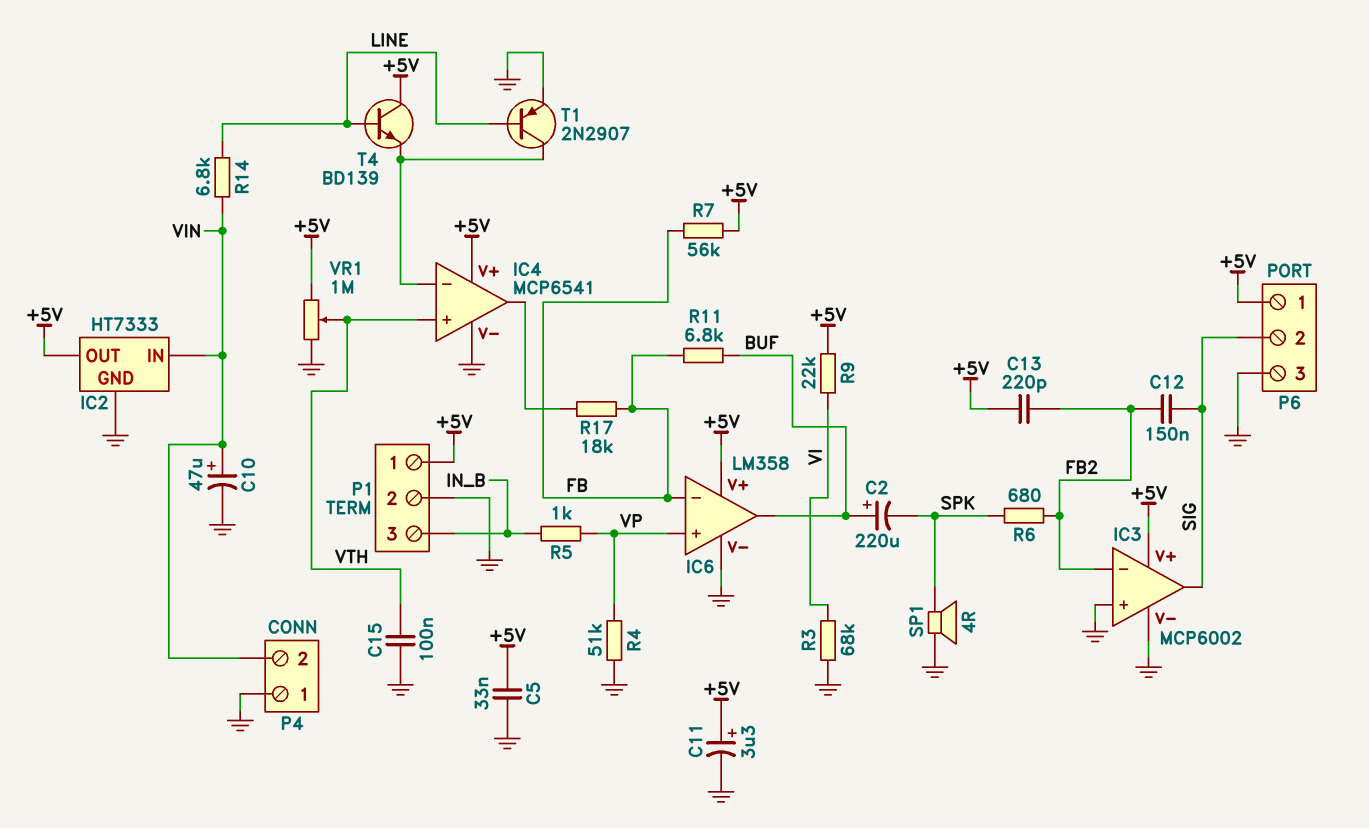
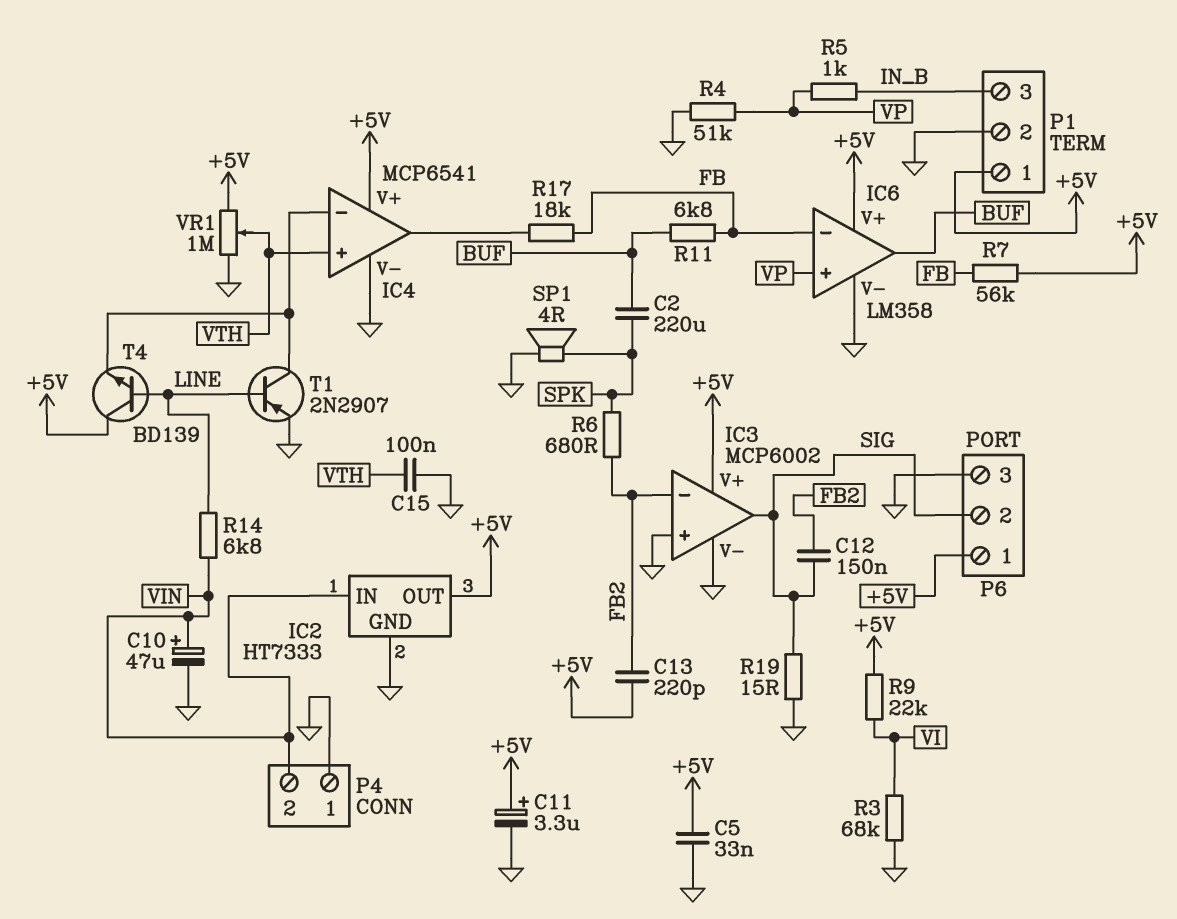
C2: 220uF (plus BUF, minus SPK) -> 220uF (BUF, SPK)
R19: none -> 15 (GND, SIG)

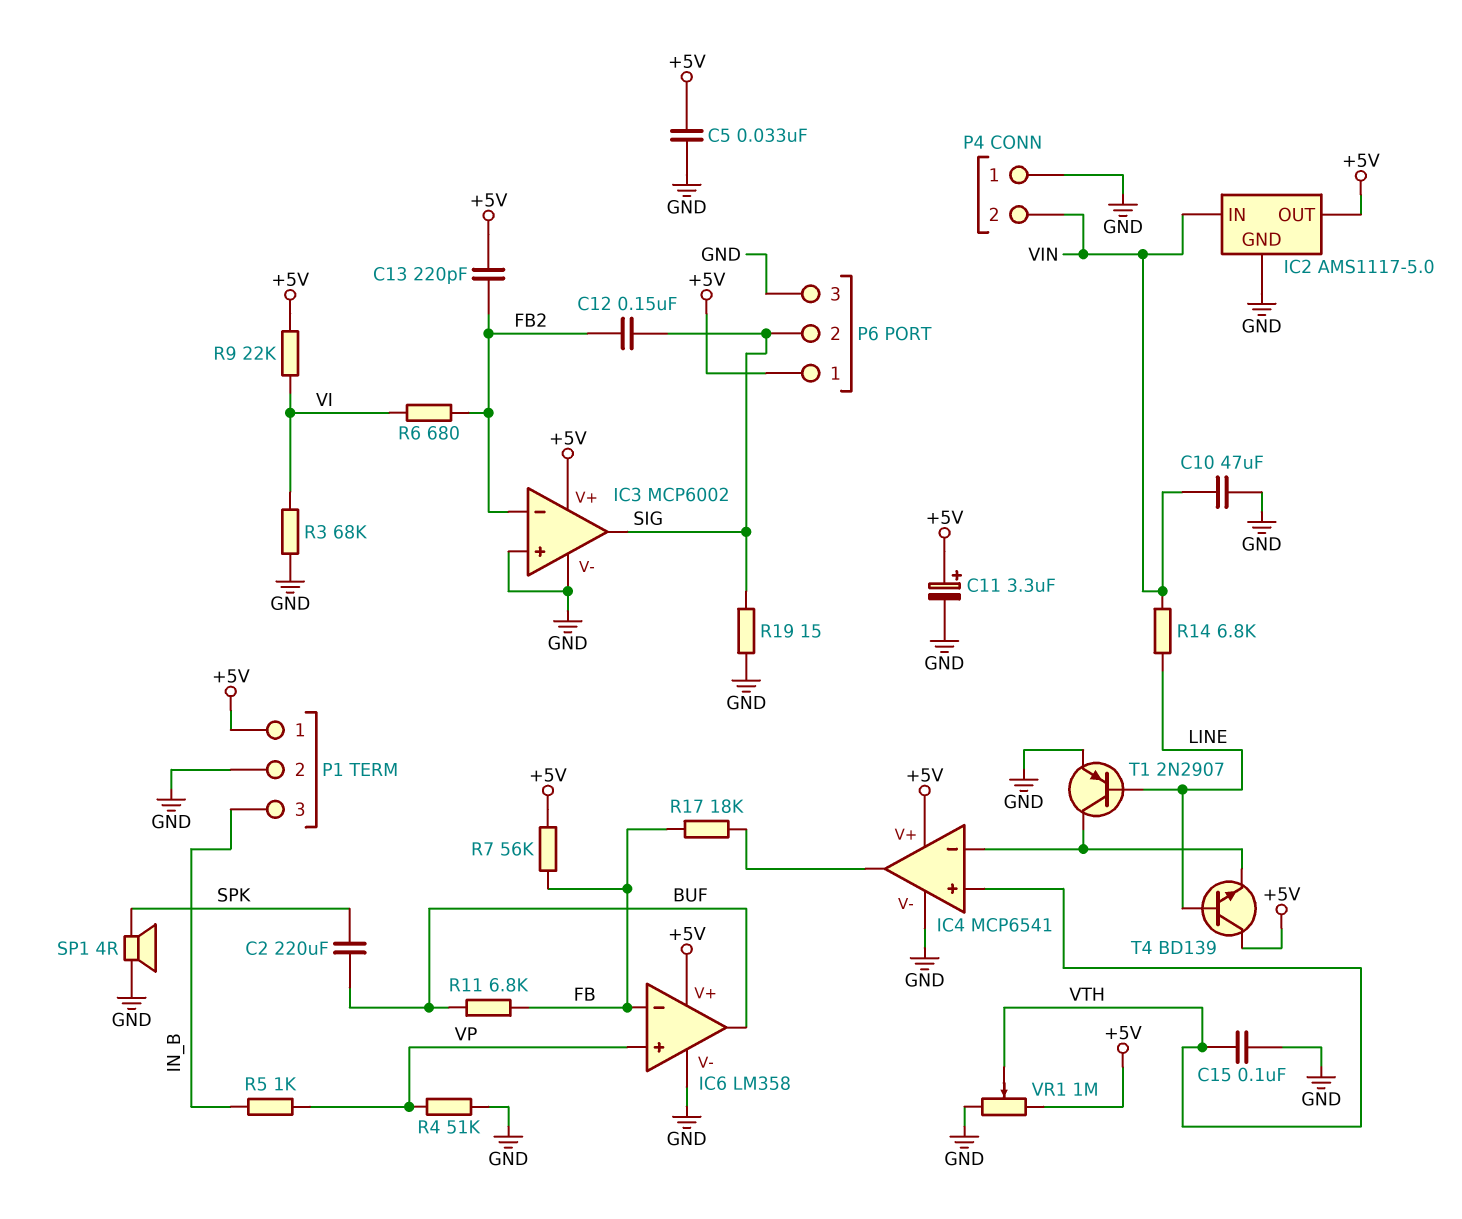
C10: 47uF (plus VIN, minus GND) -> 47uF (GND, VIN)
IC2: HT7333 -> AMS1117-5.0
R6: 680 (FB2, SPK) -> 680 (FB2, VI)

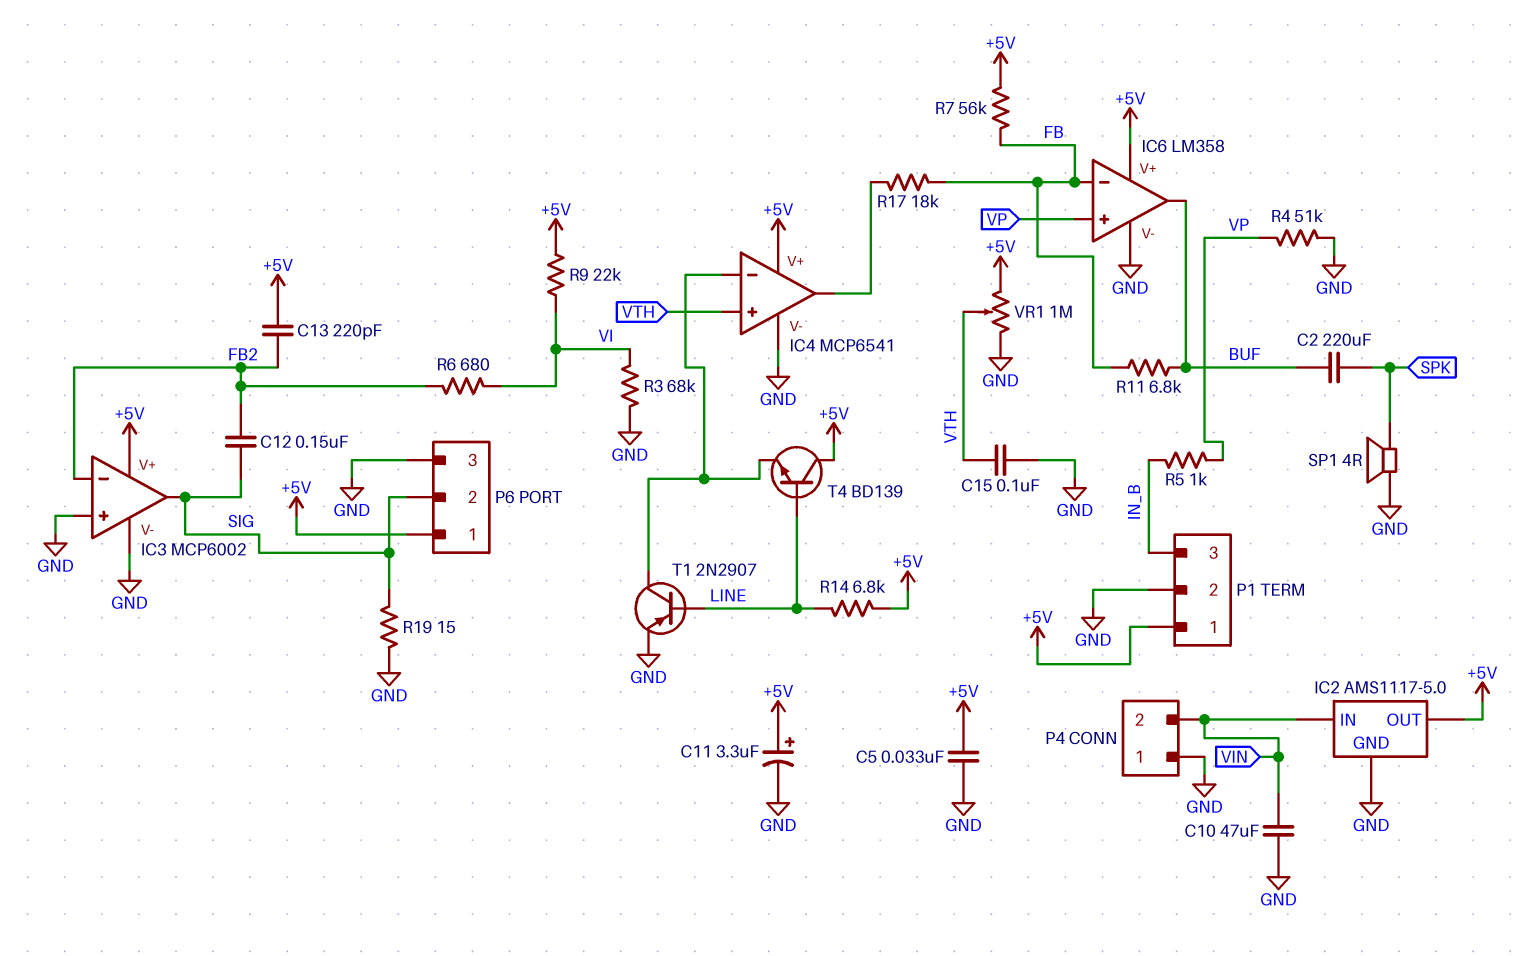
R14: 6.8k (LINE, VIN) -> 6.8k (+5V, LINE)

